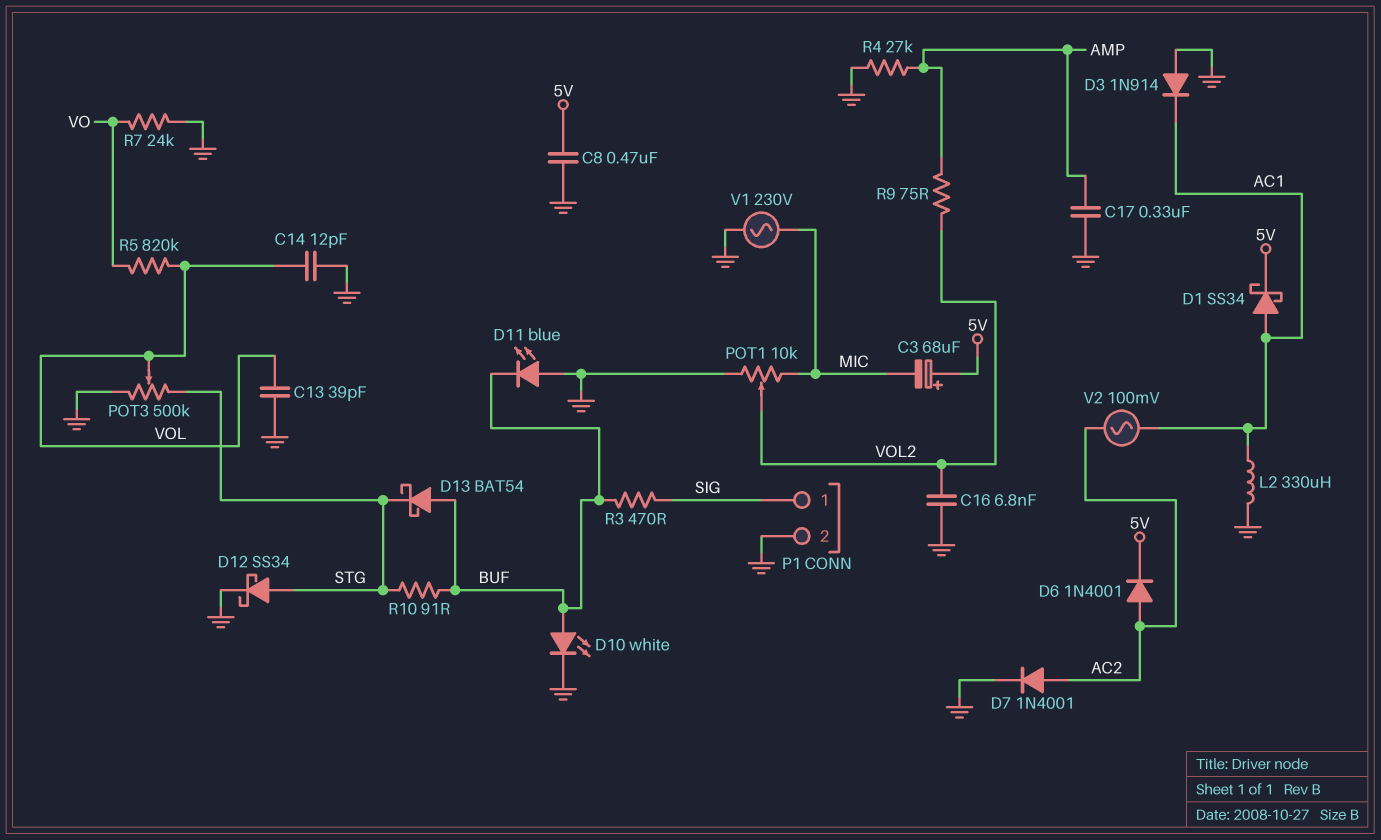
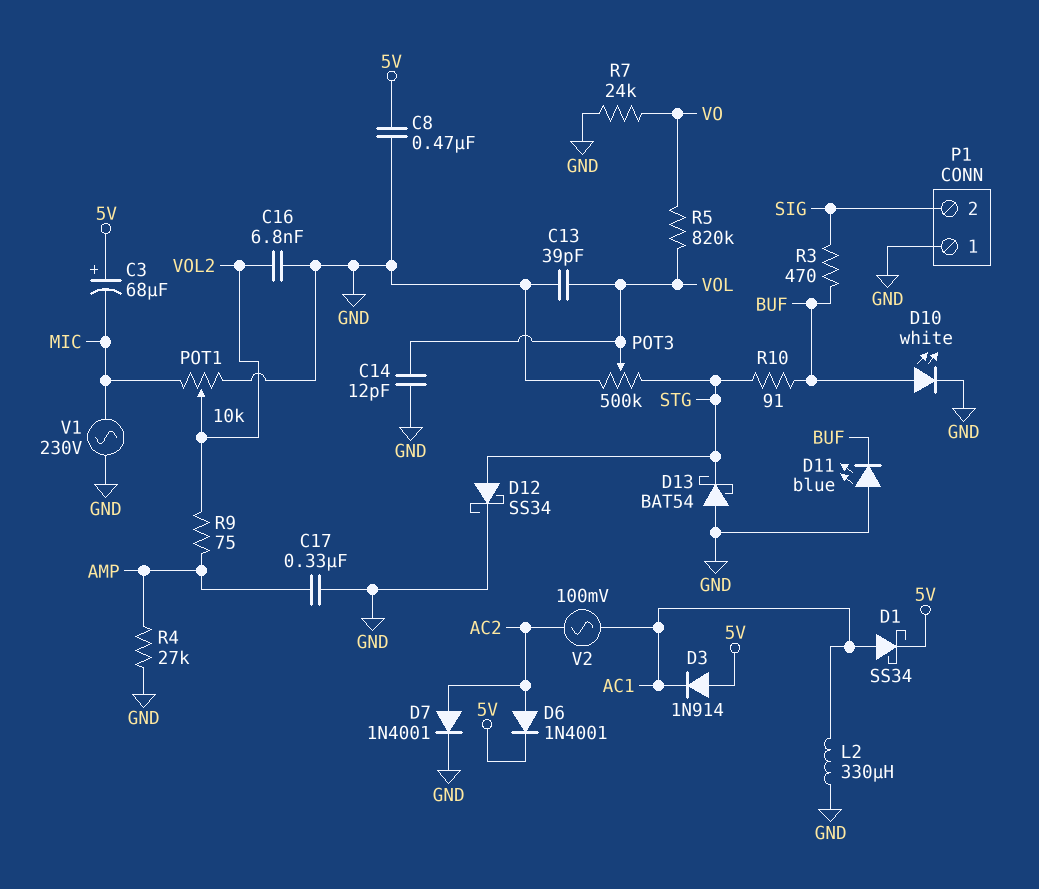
D3: diode 1N914 (A GND, K AC1) -> diode 1N914 (A 5V, K AC1)
D13: schottky BAT54 (A BUF, K STG) -> schottky BAT54 (A GND, K STG)
P1 pin 1: SIG -> GND
P1 pin 2: GND -> SIG

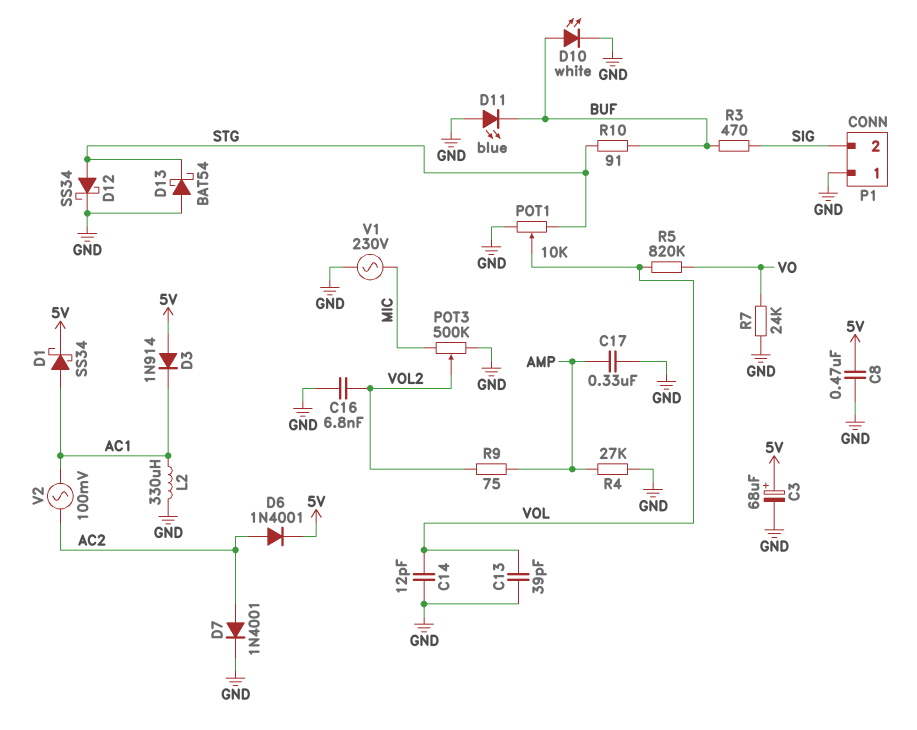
C3: 68uF (plus 5V, minus MIC) -> 68uF (plus 5V, minus GND)
POT1: 10k (GND, MIC, wiper VOL2) -> 10k (GND, STG, wiper VOL)
POT3: 500k (GND, STG, wiper VOL) -> 500k (GND, MIC, wiper VOL2)

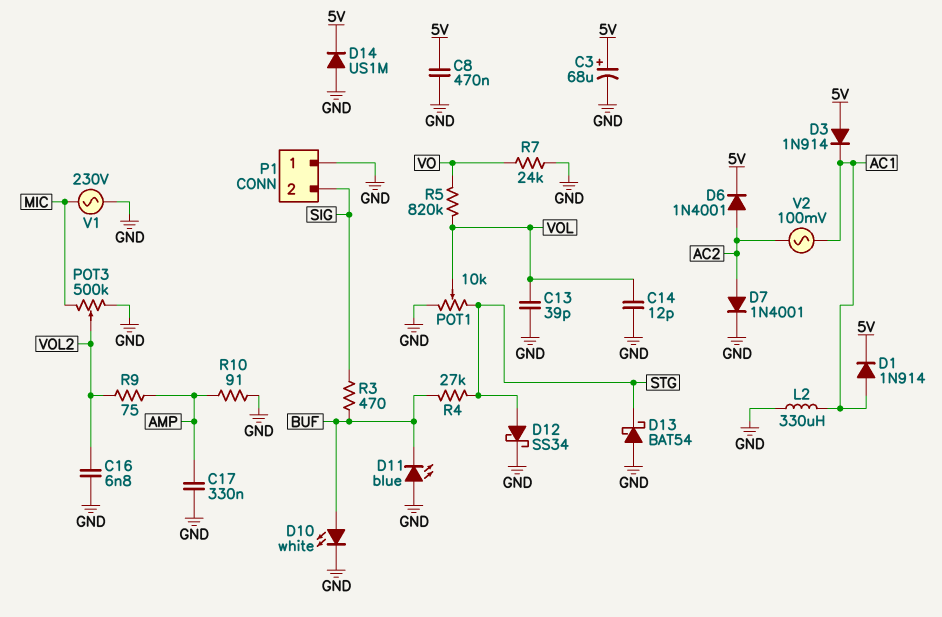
D1: schottky SS34 (A AC1, K 5V) -> diode 1N914 (A AC1, K 5V)
D14: none -> diode US1M (A GND, K 5V)
R4: 27k (AMP, GND) -> 27k (BUF, STG)
R10: 91 (BUF, STG) -> 91 (AMP, GND)

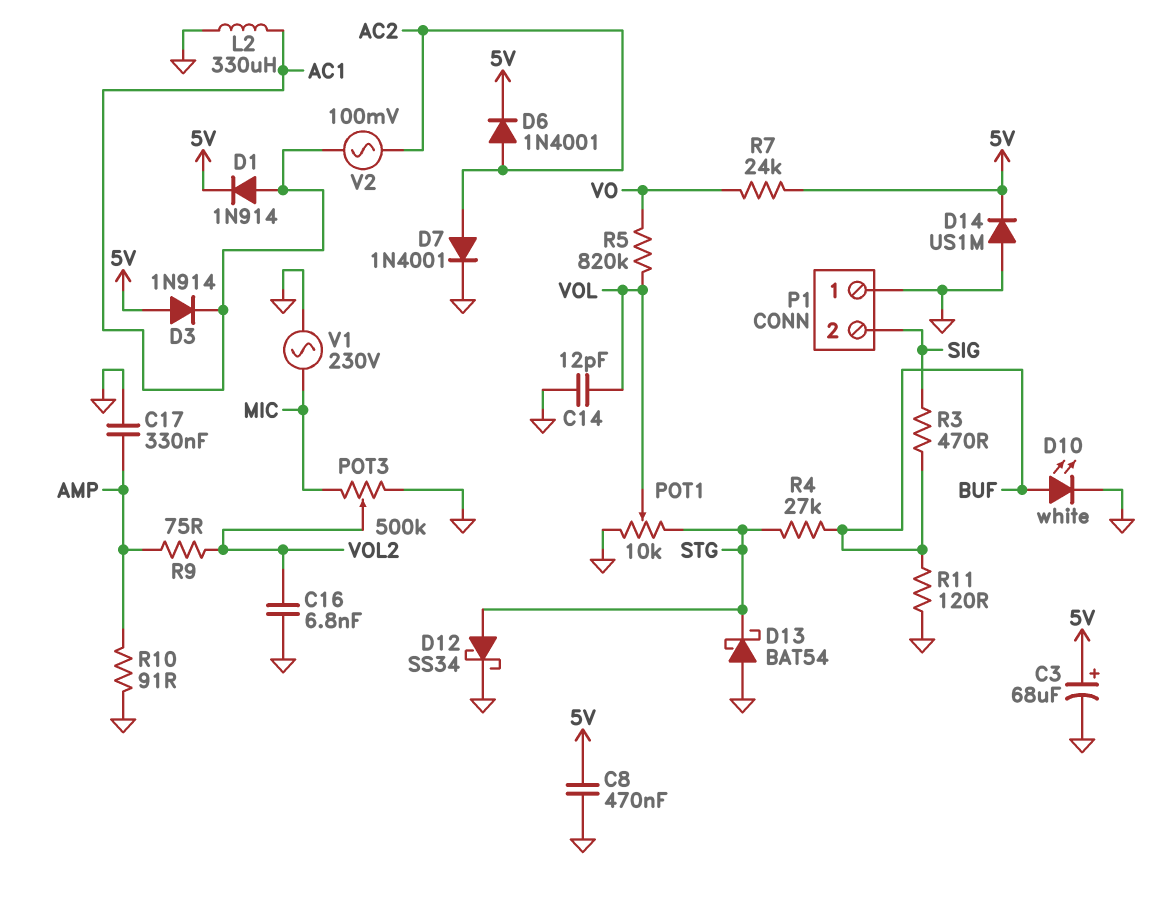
C13: 39pF (GND, VOL) -> none
D11: LED blue (A GND, K BUF) -> none
R7: 24k (GND, VO) -> 24k (5V, VO)
R11: none -> 120 (BUF, GND)

